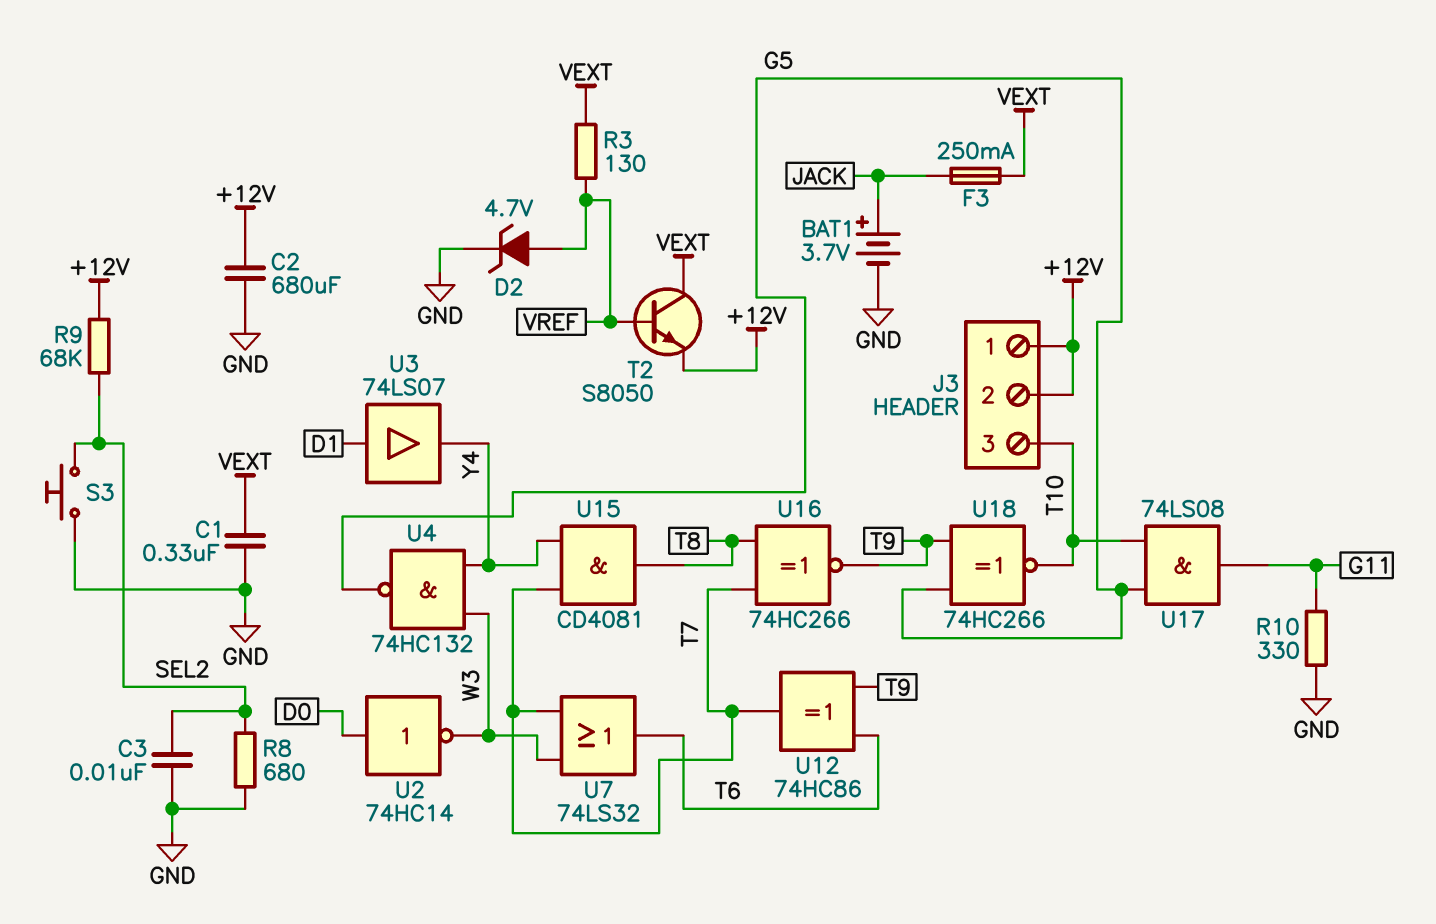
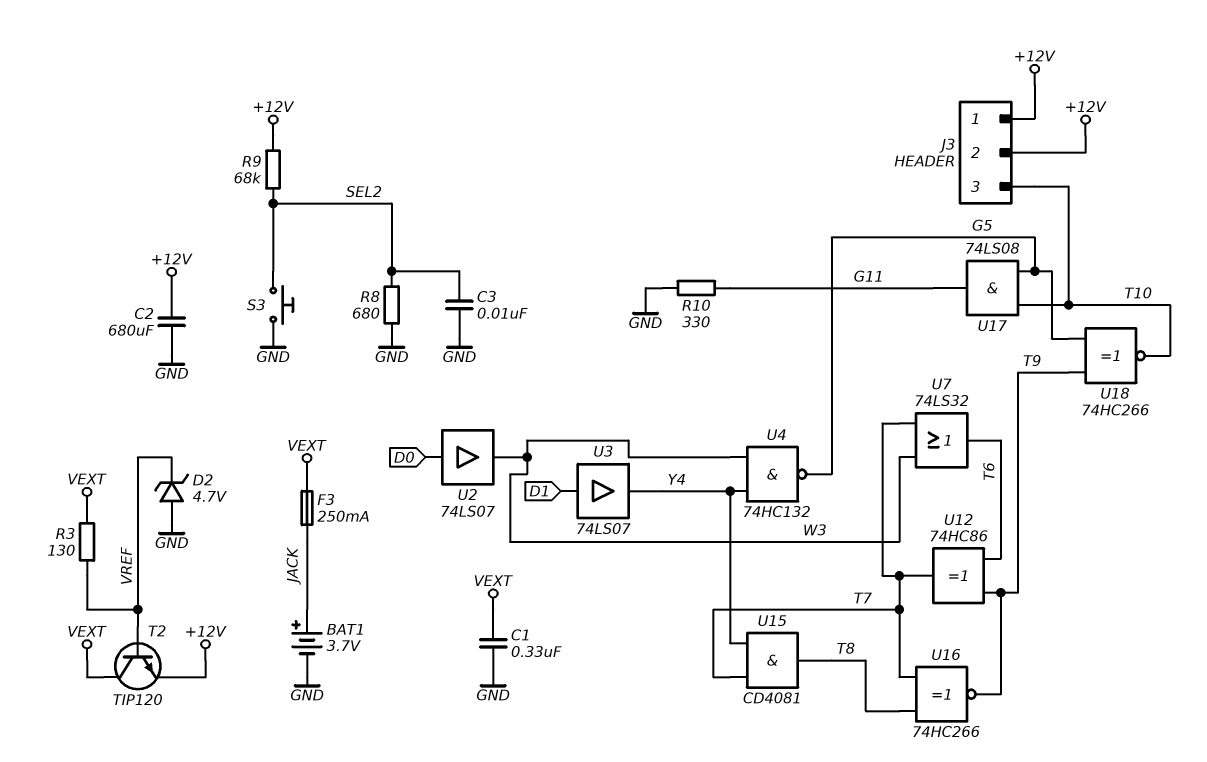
D2: zener 4.7V (A VREF, K GND) -> zener 4.7V (A GND, K VREF)
T2: NPN S8050 (B VREF, C VEXT, E +12V) -> NPN TIP120 (B VREF, C VEXT, E +12V)
U2: NOT 74HC14 (in D0, out W3) -> buffer 74LS07 (in D0, out W3)

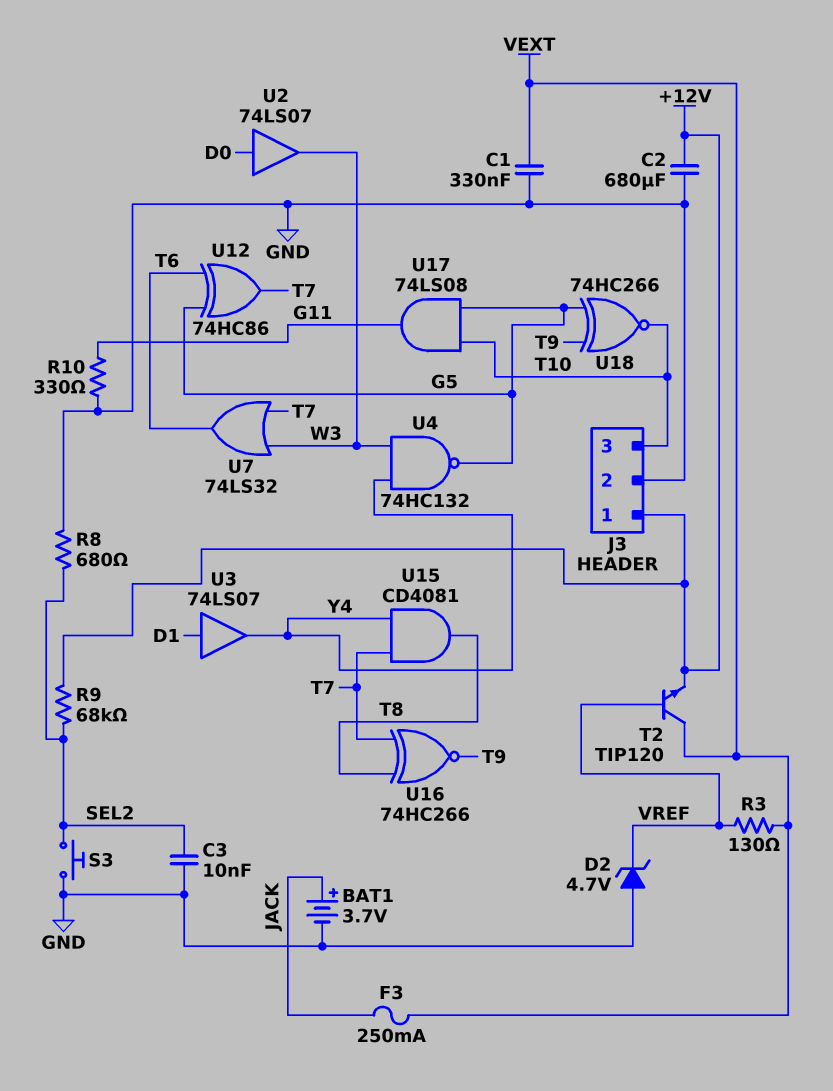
J3 pin 2: +12V -> GND
U12: XOR 74HC86 (in T6, in T9, out T7) -> XOR 74HC86 (in G5, in T6, out T7)

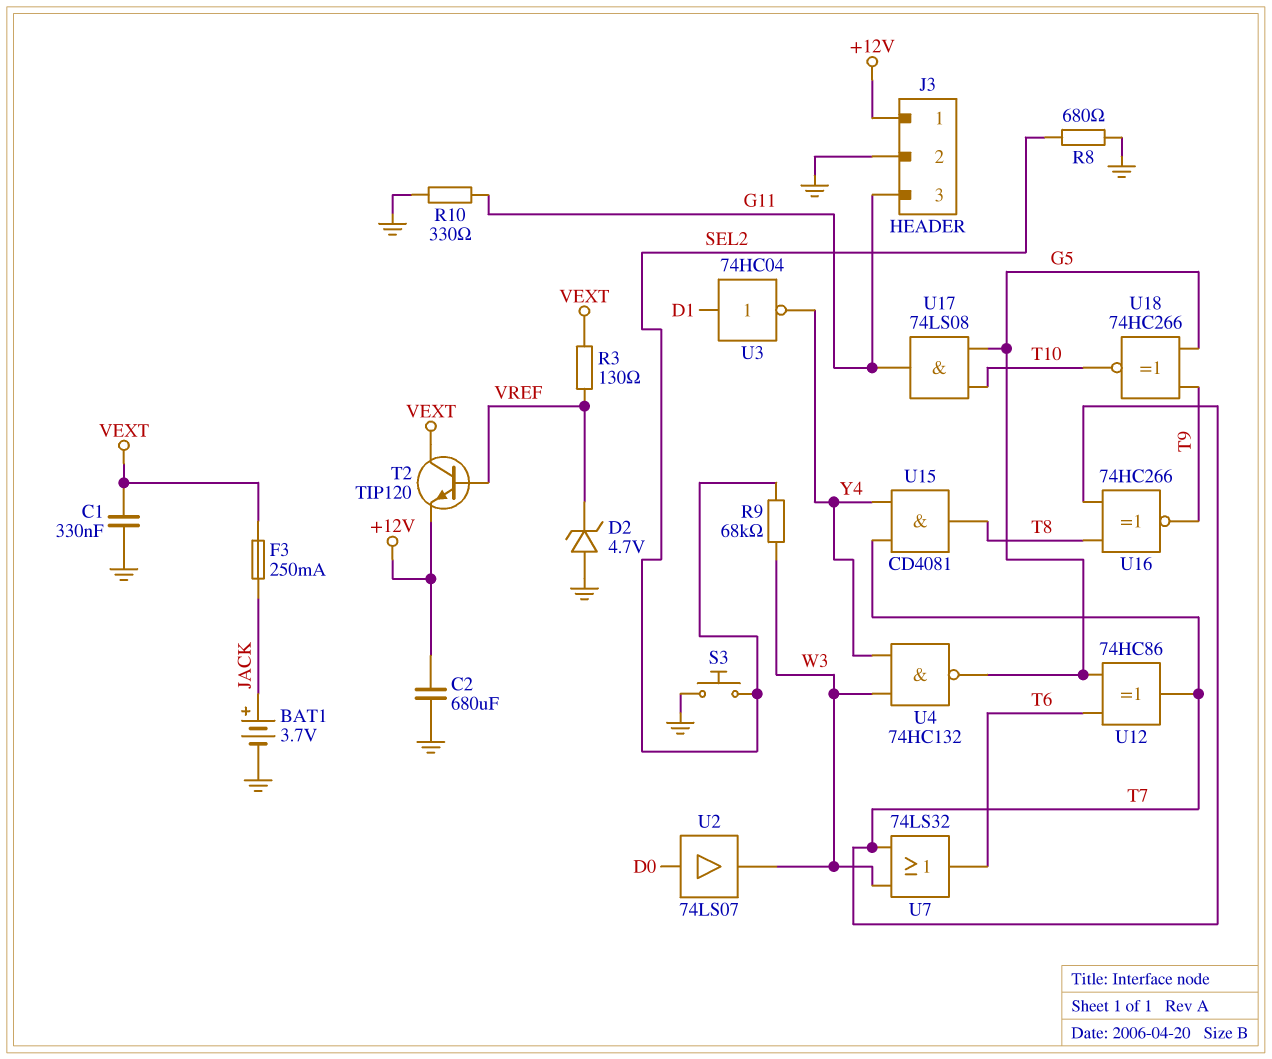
C3: 10nF (GND, SEL2) -> none
J3 pin 3: T10 -> G11
R9: 68k (+12V, SEL2) -> 68k (SEL2, W3)
U3: buffer 74LS07 (in D1, out Y4) -> NOT 74HC04 (in D1, out Y4)

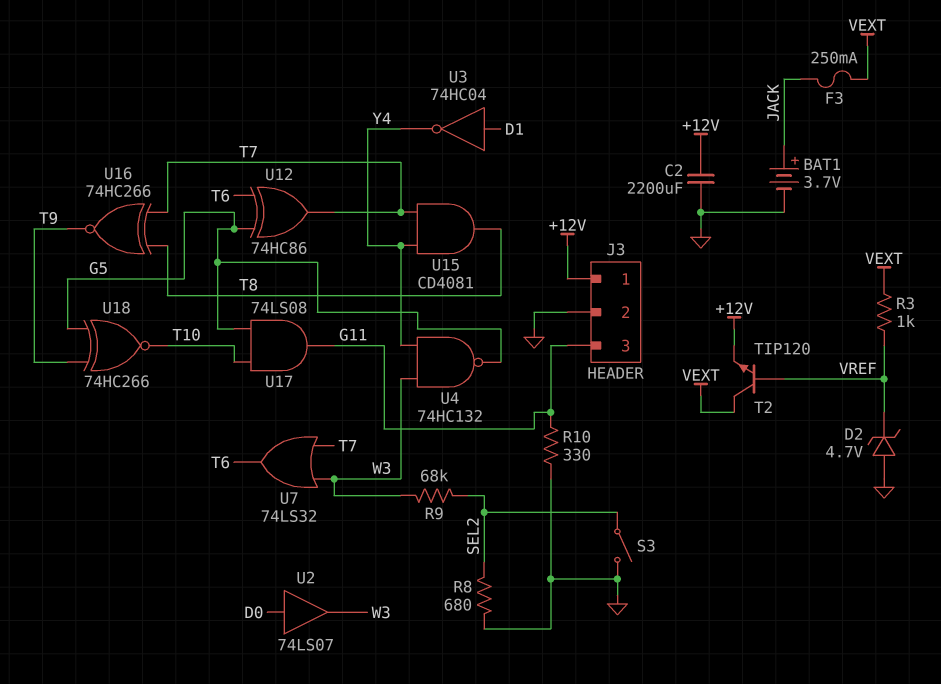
C1: 330nF (GND, VEXT) -> none
C2: 680uF (+12V, GND) -> 2200uF (+12V, GND)
R3: 130 (VEXT, VREF) -> 1k (VEXT, VREF)
S3: button (GND, SEL2) -> switch (GND, SEL2)

